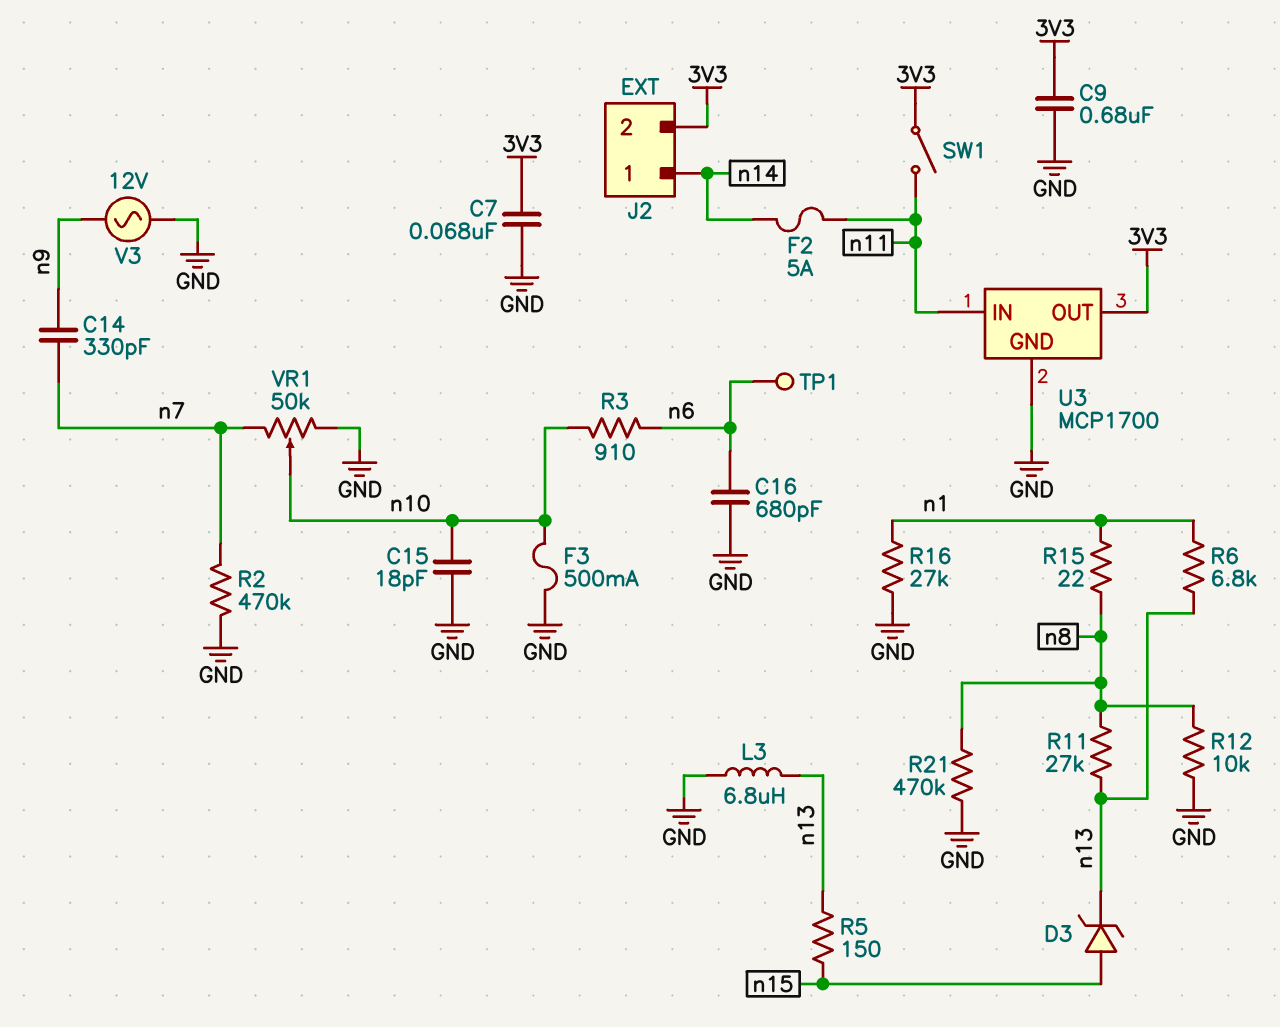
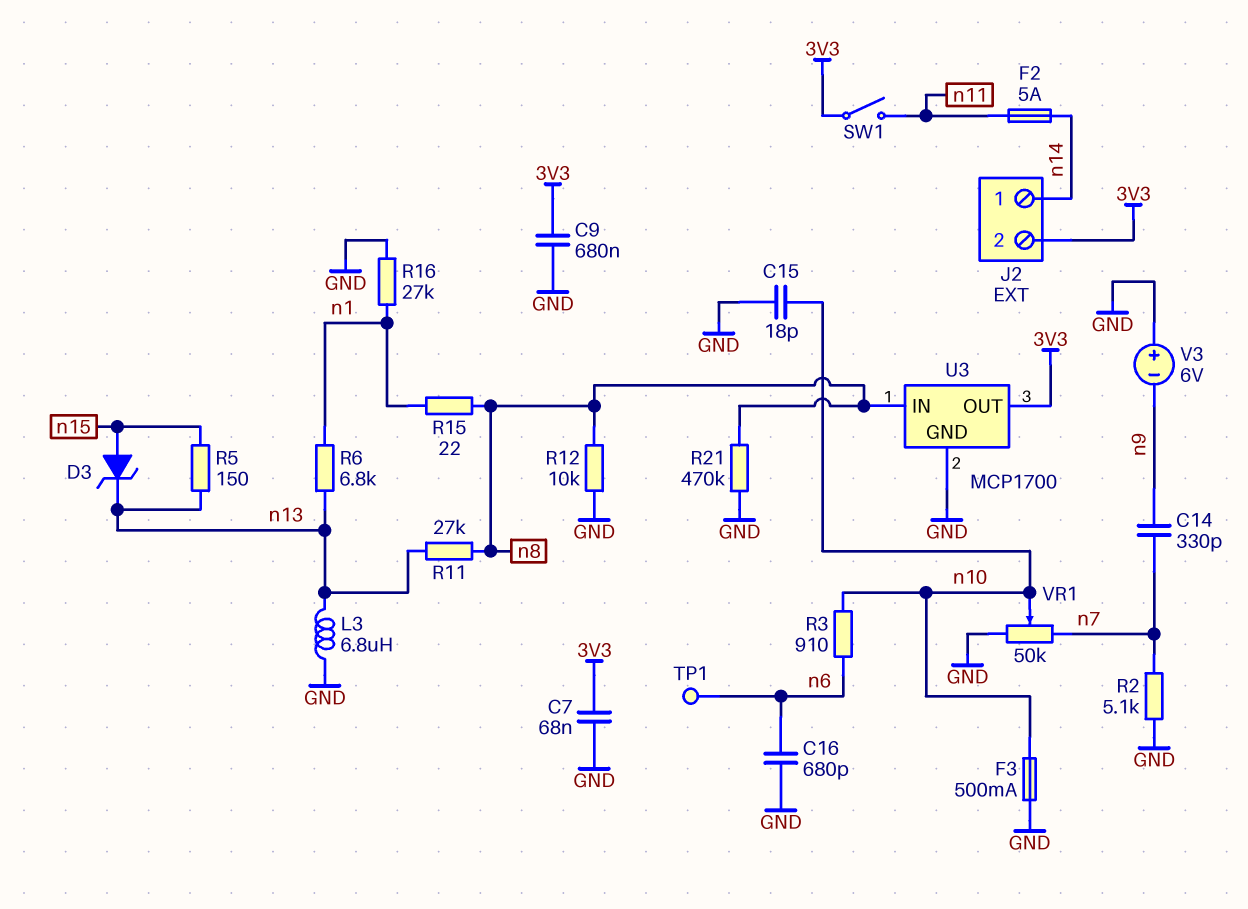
R2: 470k (GND, n7) -> 5.1k (GND, n7)
U3 pin IN: n11 -> n8
V3: AC 12V (GND, n9) -> 6V (plus GND, minus n9)

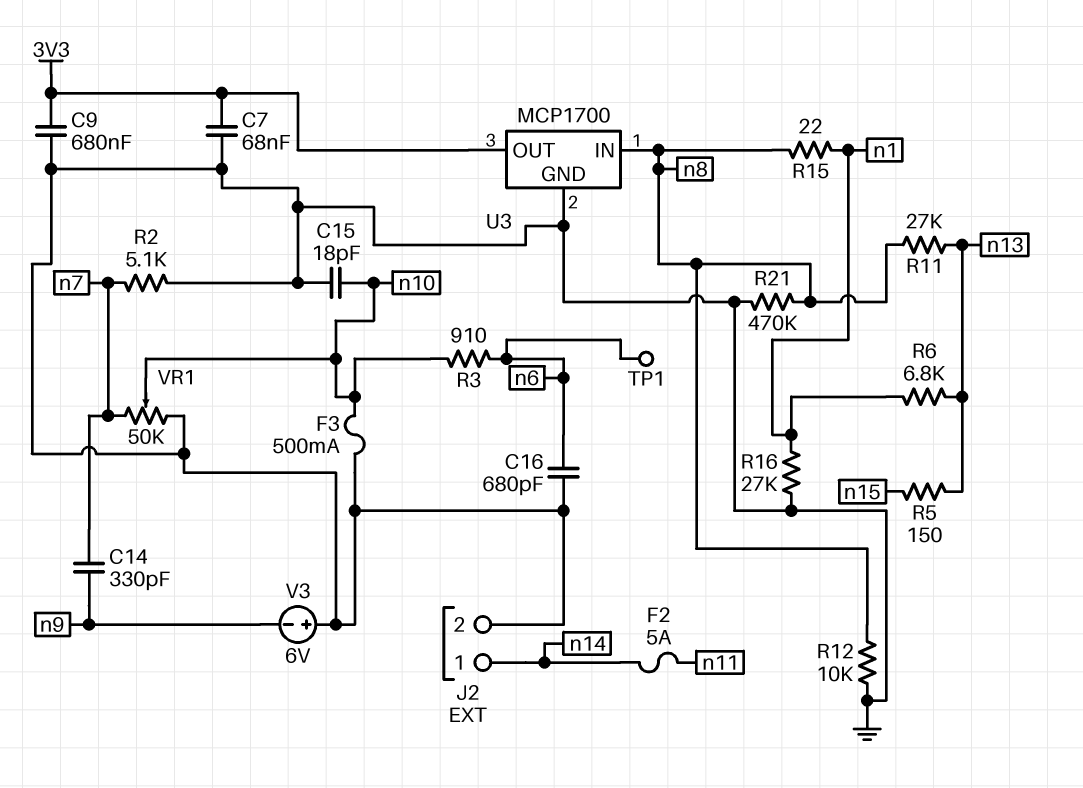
D3: zener (A n15, K n13) -> none
J2 pin 2: 3V3 -> GND
L3: 6.8uH (GND, n13) -> none
SW1: switch (3V3, n11) -> none

